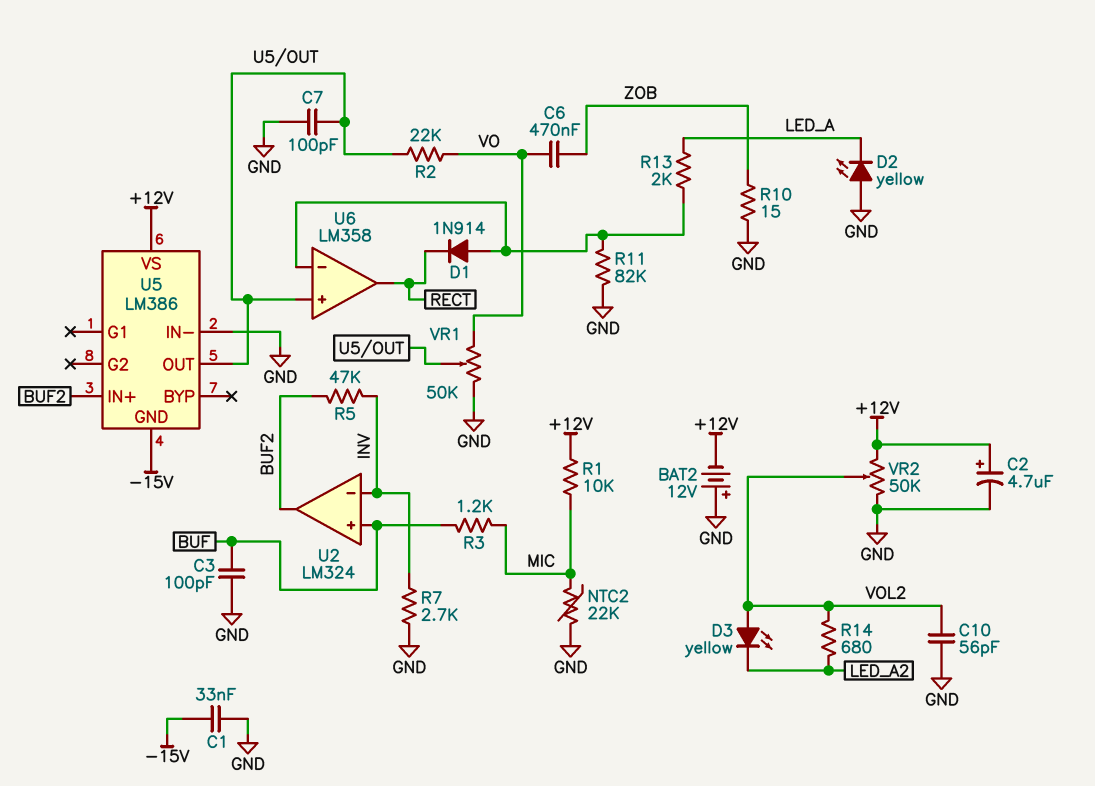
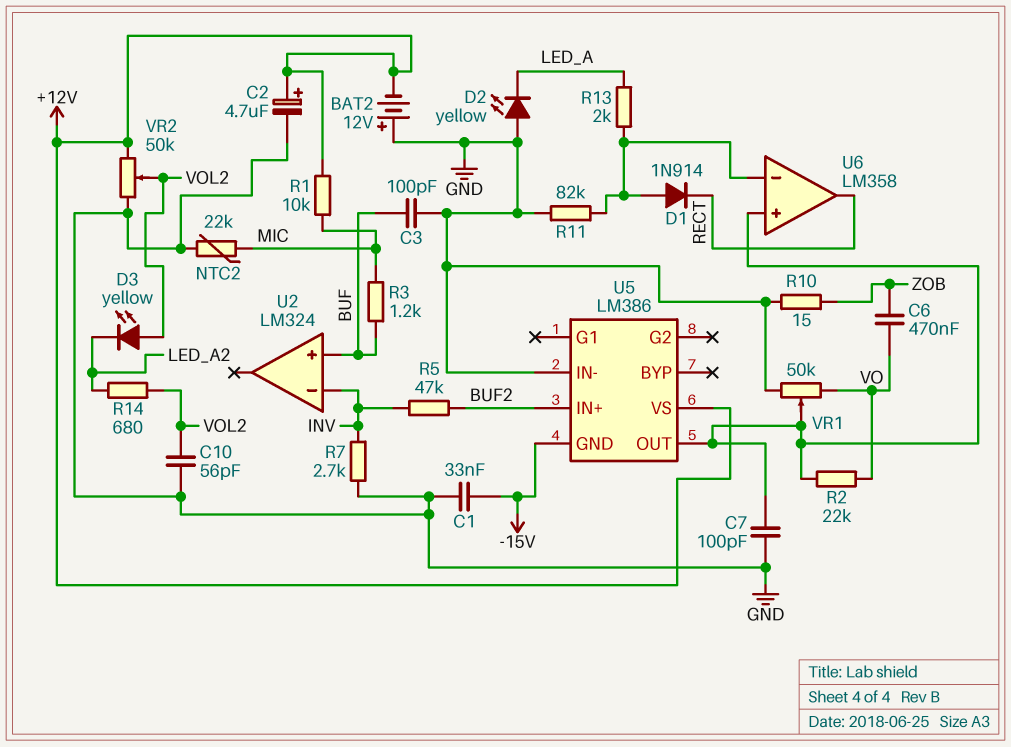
U2 pin out: BUF2 -> none

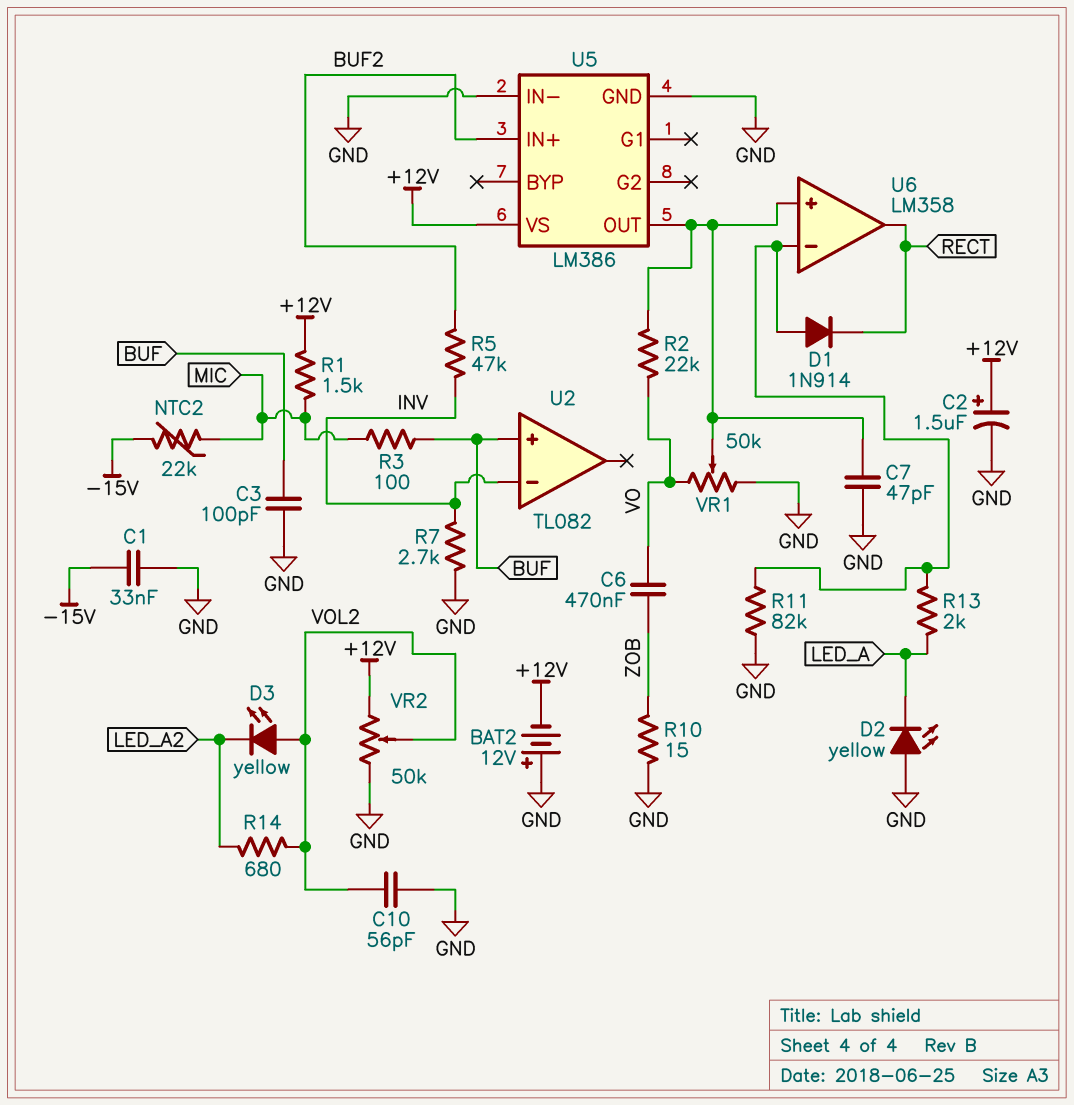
C2: 4.7uF (plus +12V, minus GND) -> 1.5uF (plus +12V, minus GND)
C7: 100pF (GND, U5/OUT) -> 47pF (GND, U5/OUT)
NTC2: 22k (GND, MIC) -> 22k (-15V, MIC)
R1: 10k (+12V, MIC) -> 1.5k (+12V, MIC)
R3: 1.2k (BUF, MIC) -> 100 (BUF, MIC)
U2: LM324 -> TL082
U5 pin GND: -15V -> GND

